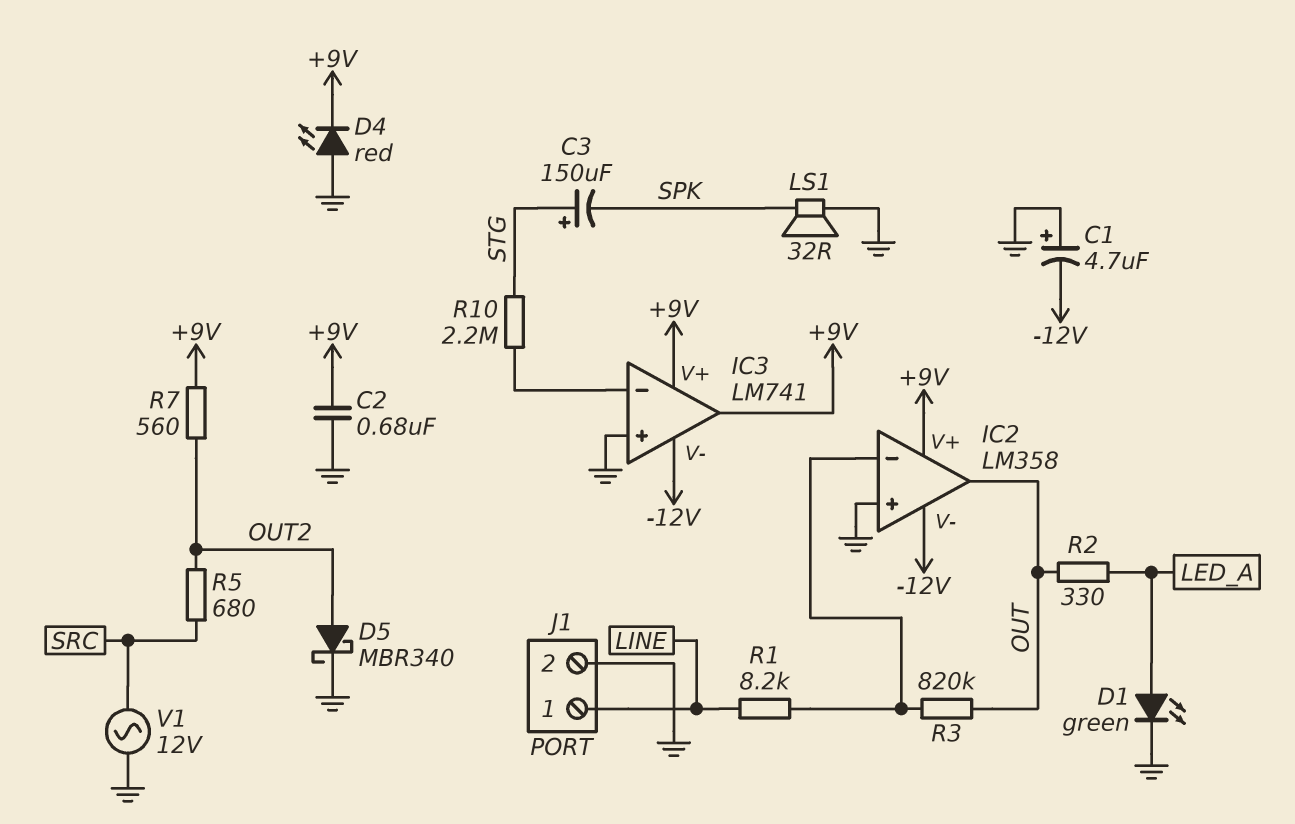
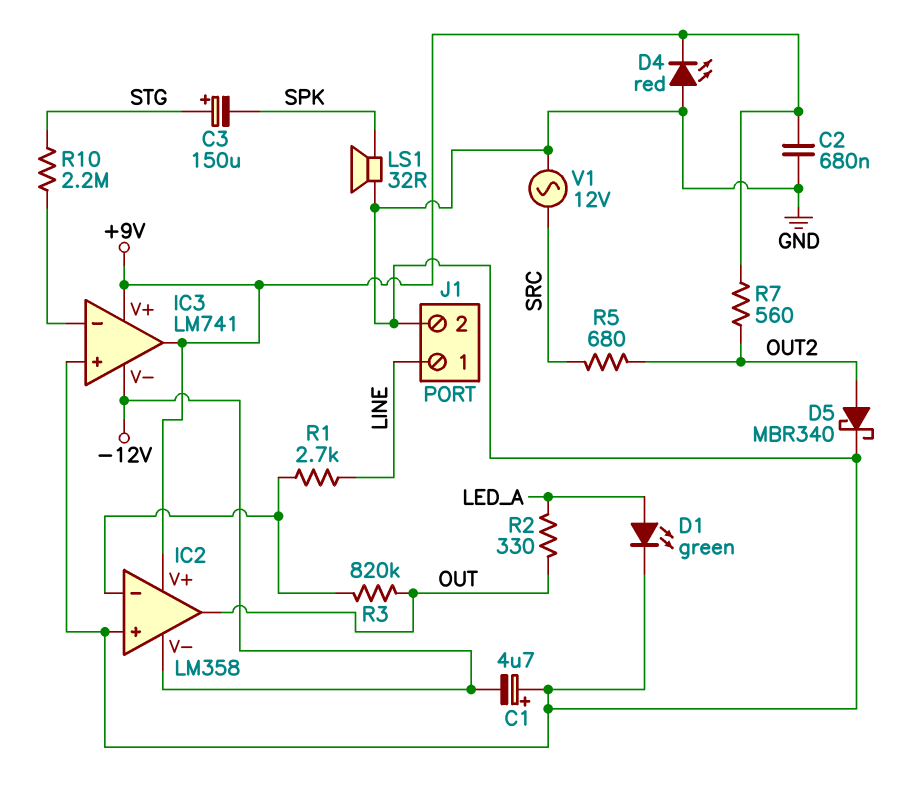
R1: 8.2k (IC2/in-, LINE) -> 2.7k (IC2/in-, LINE)

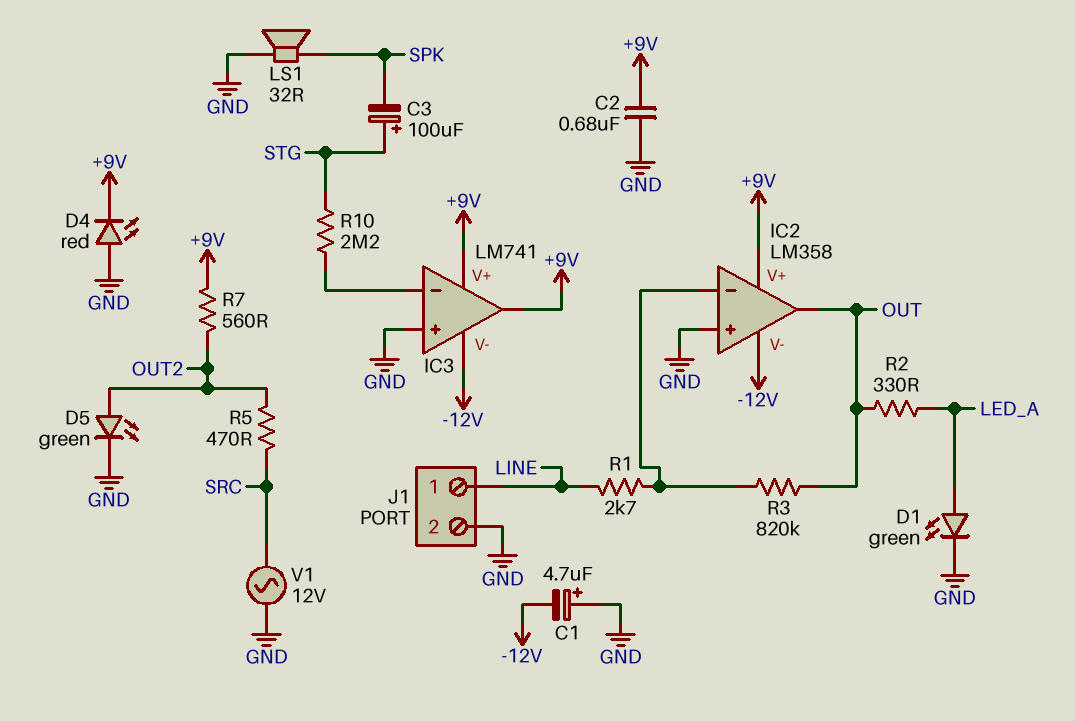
C3: 150uF (plus STG, minus SPK) -> 100uF (plus STG, minus SPK)
D5: schottky MBR340 (A OUT2, K GND) -> LED green (A OUT2, K GND)
R5: 680 (OUT2, SRC) -> 470 (OUT2, SRC)

